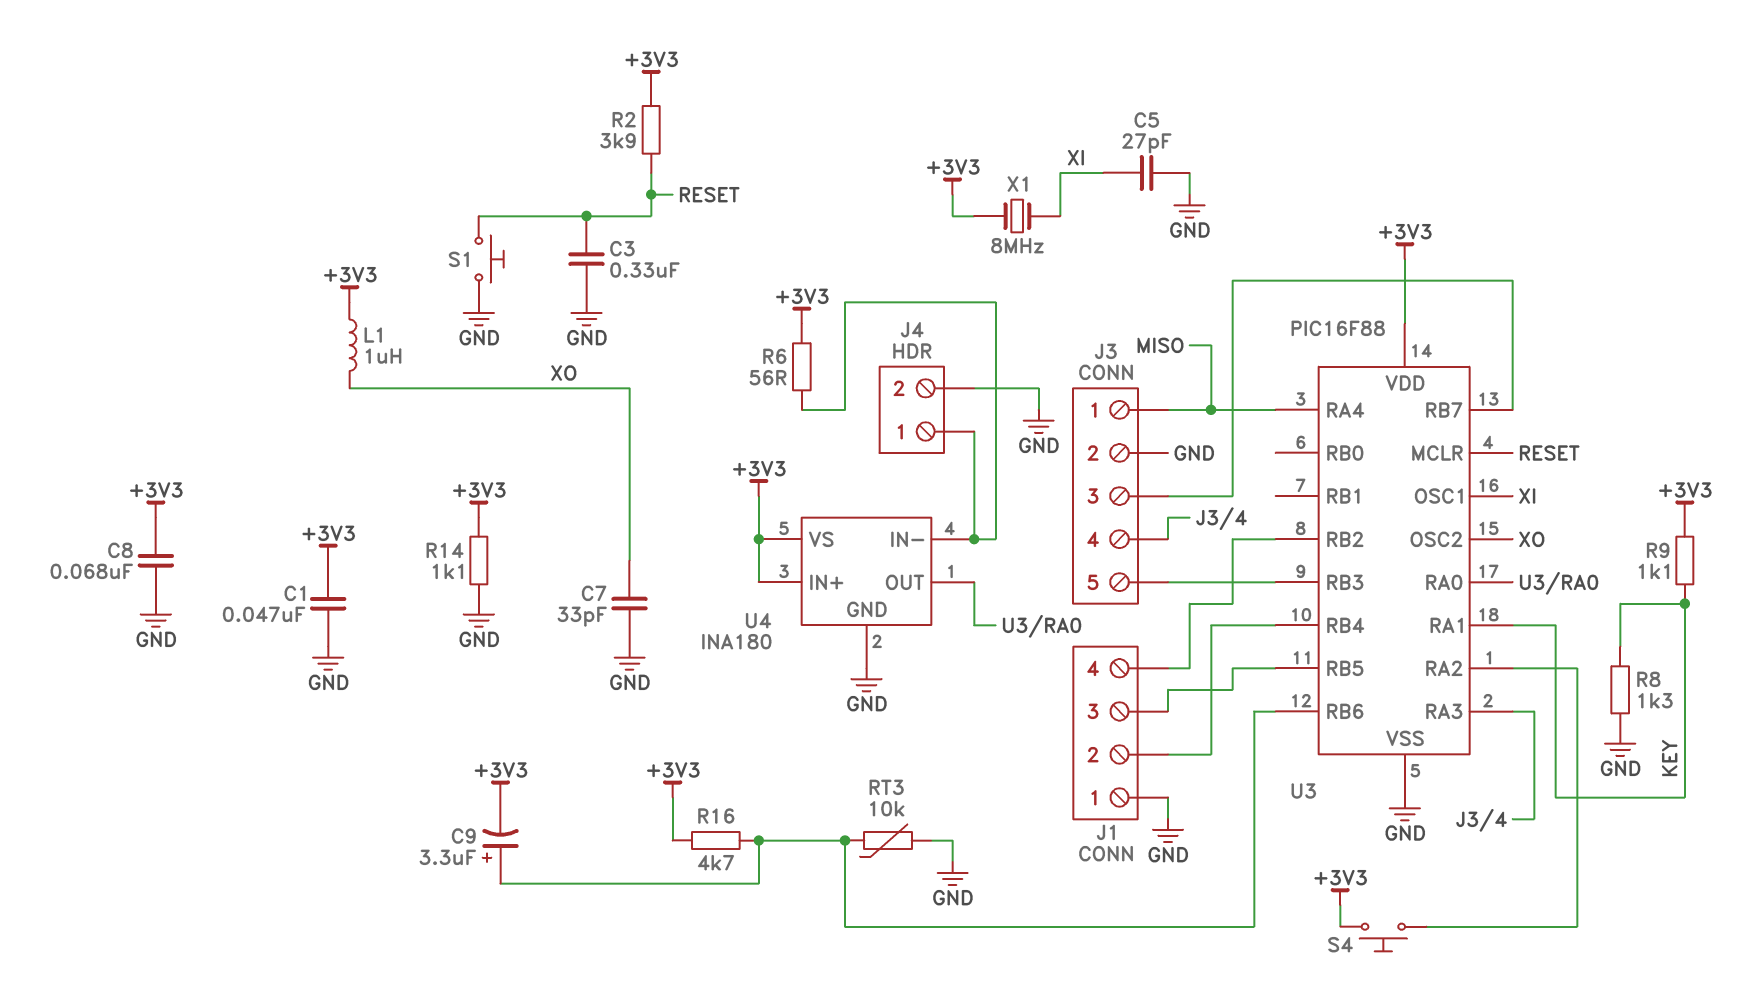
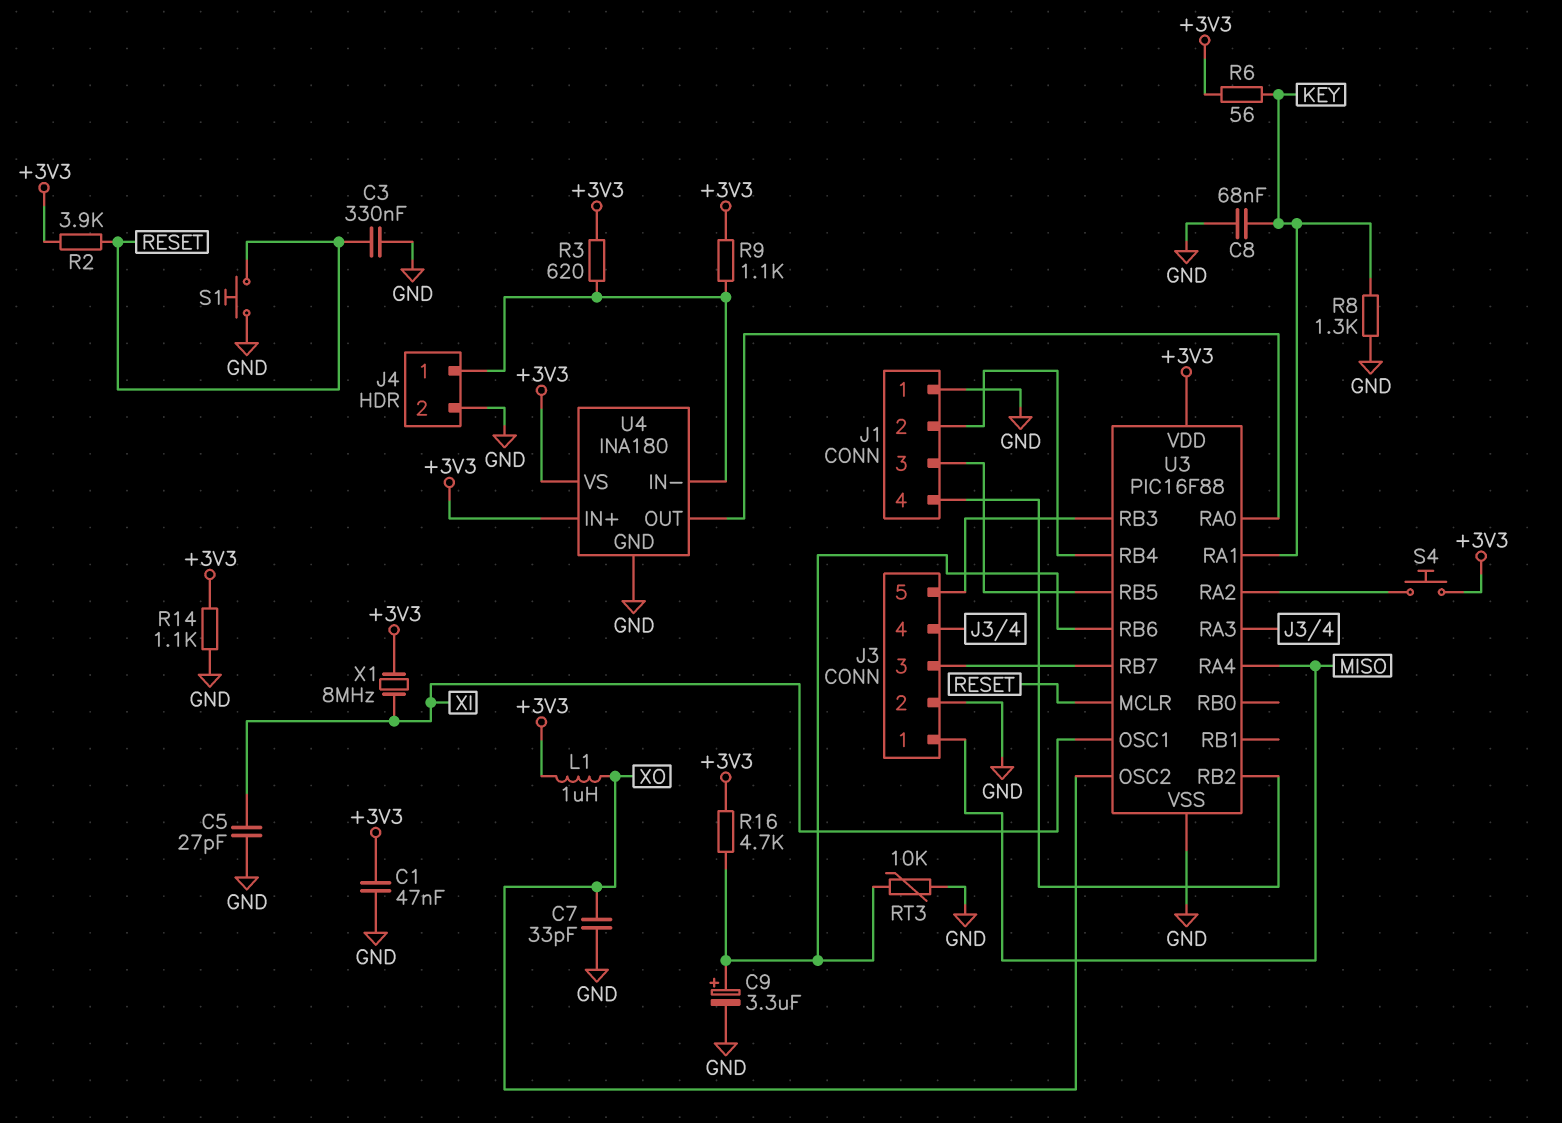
C8: 68nF (+3V3, GND) -> 68nF (GND, KEY)
C9: 3.3uF (plus U3/RB6, minus +3V3) -> 3.3uF (plus U3/RB6, minus GND)
R3: none -> 620 (+3V3, J4/1)
R6: 56 (+3V3, J4/1) -> 56 (+3V3, KEY)
R9: 1.1k (+3V3, KEY) -> 1.1k (+3V3, J4/1)

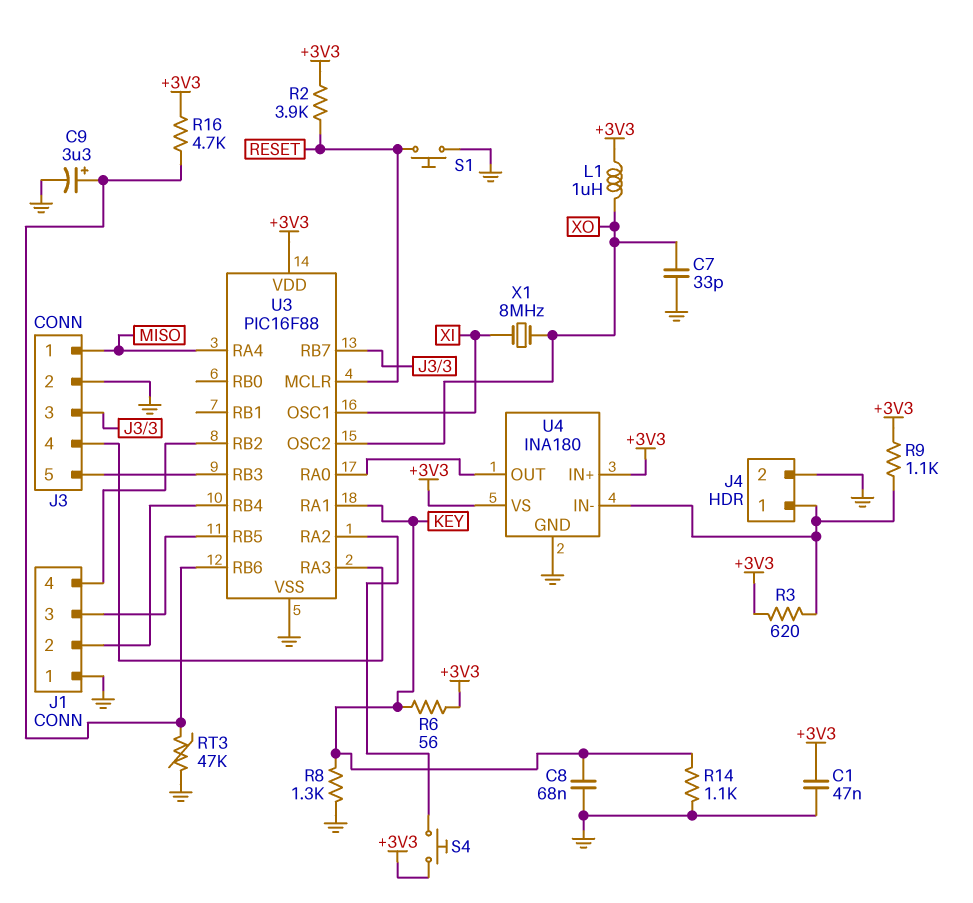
C3: 330nF (GND, RESET) -> none
C5: 27pF (GND, XI) -> none
R14: 1.1k (+3V3, GND) -> 1.1k (GND, KEY)
RT3: 10k (GND, U3/RB6) -> 47k (GND, U3/RB6)
X1: 8MHz (+3V3, XI) -> 8MHz (XI, XO)

